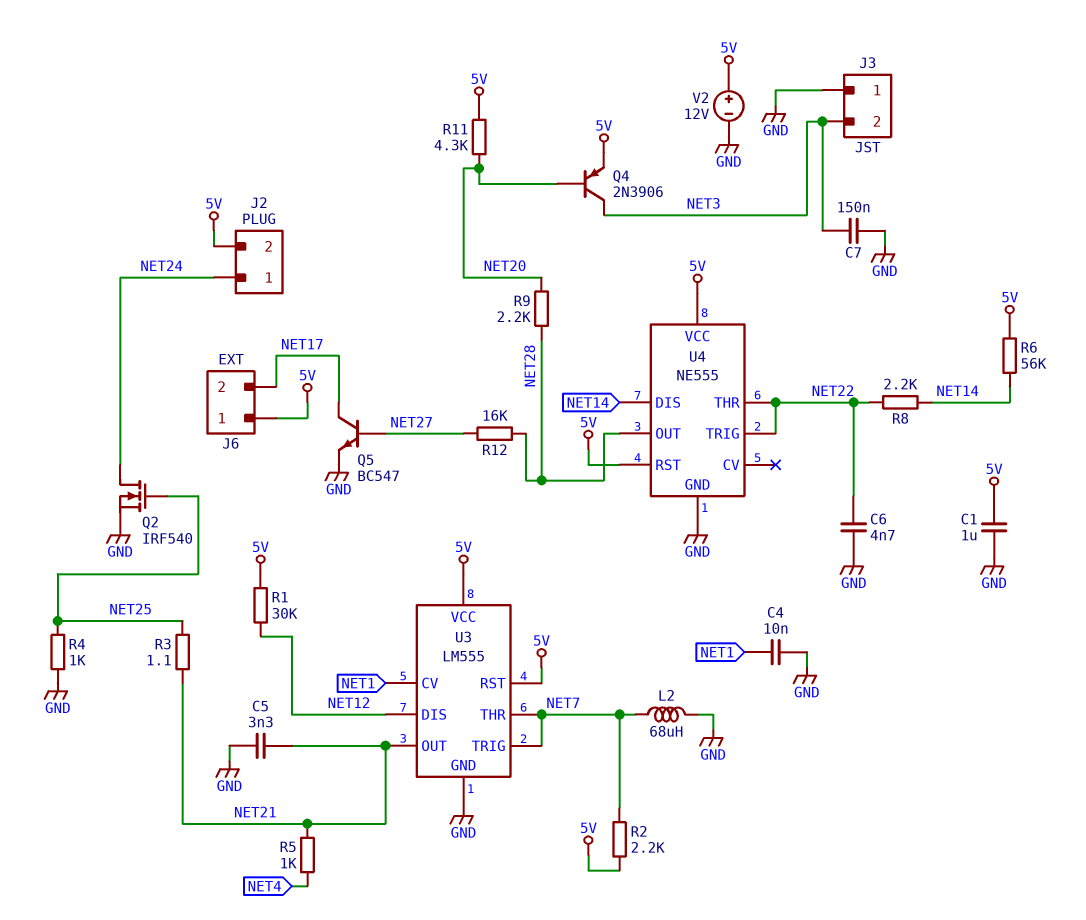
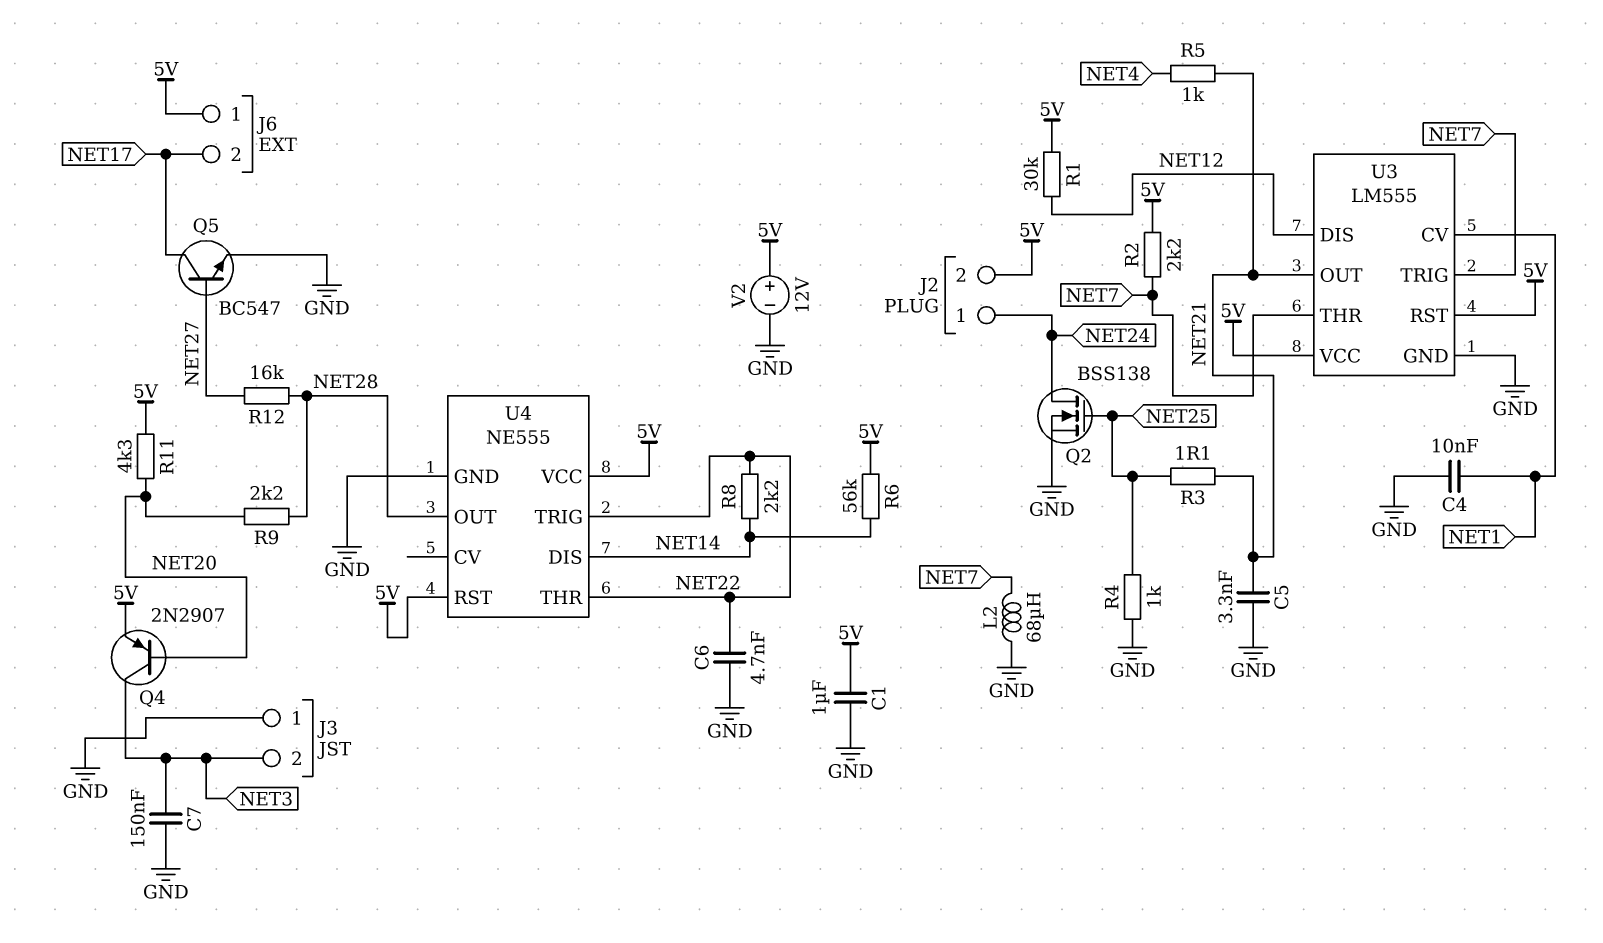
Q2: NMOS IRF540 (G NET25, D NET24, S GND) -> NMOS BSS138 (G NET25, D NET24, S GND)
Q4: PNP 2N3906 (B NET20, C NET3, E 5V) -> PNP 2N2907 (B NET20, C NET3, E 5V)

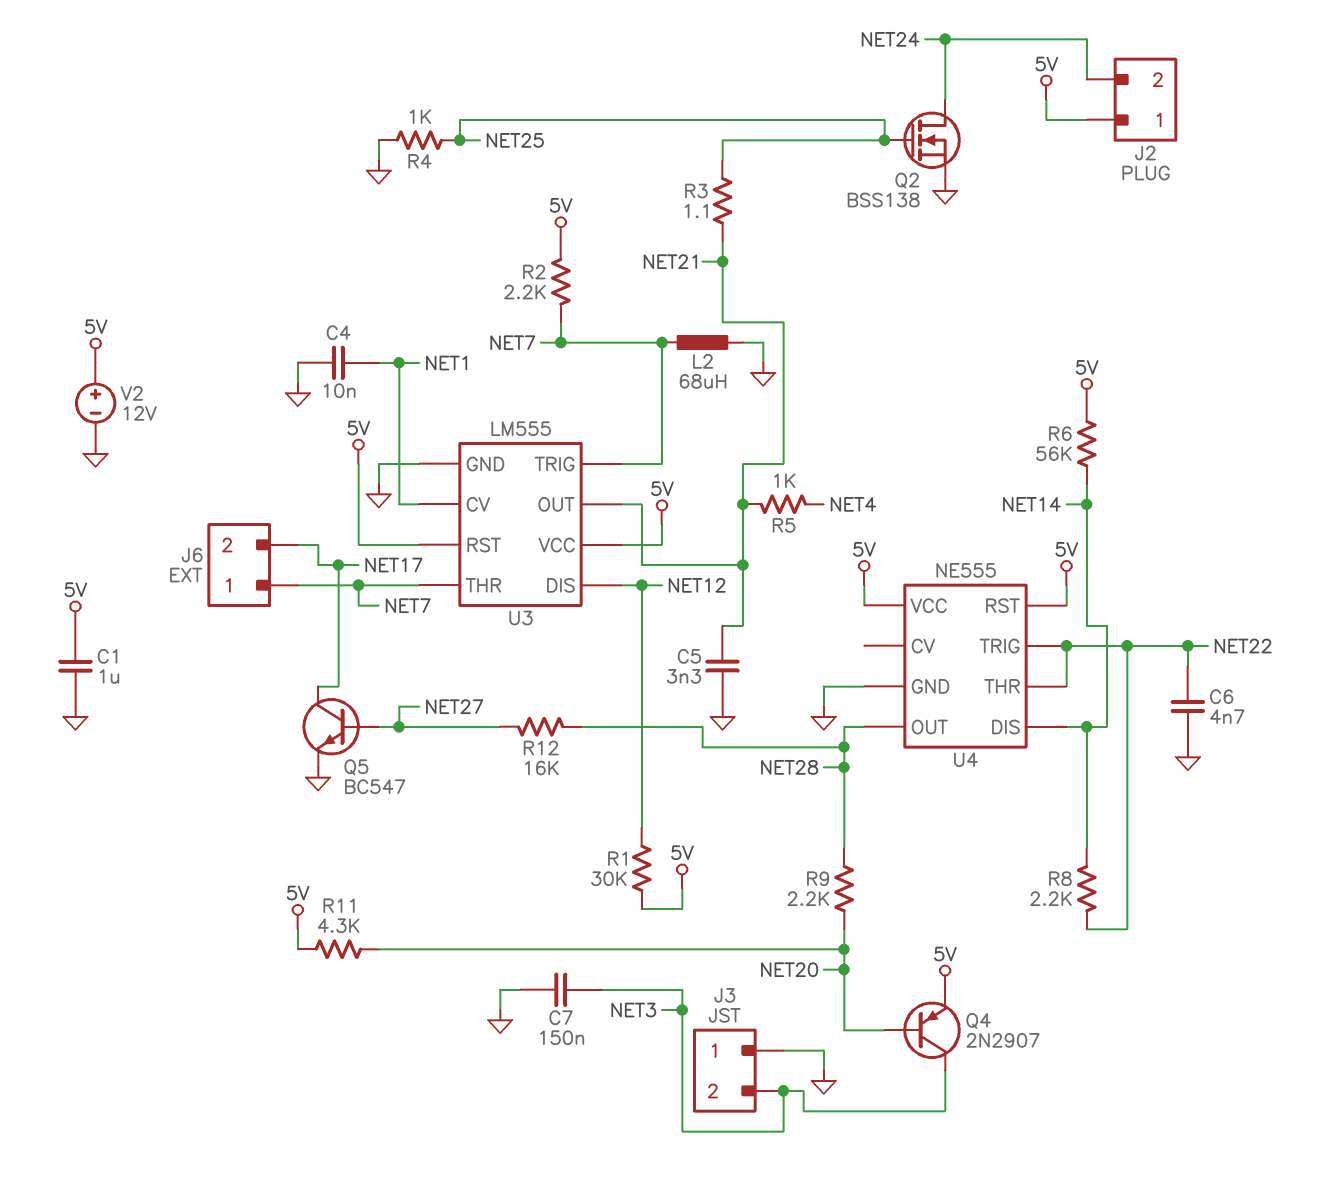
J2 pin 1: NET24 -> 5V
J2 pin 2: 5V -> NET24
J6 pin 1: 5V -> NET7

